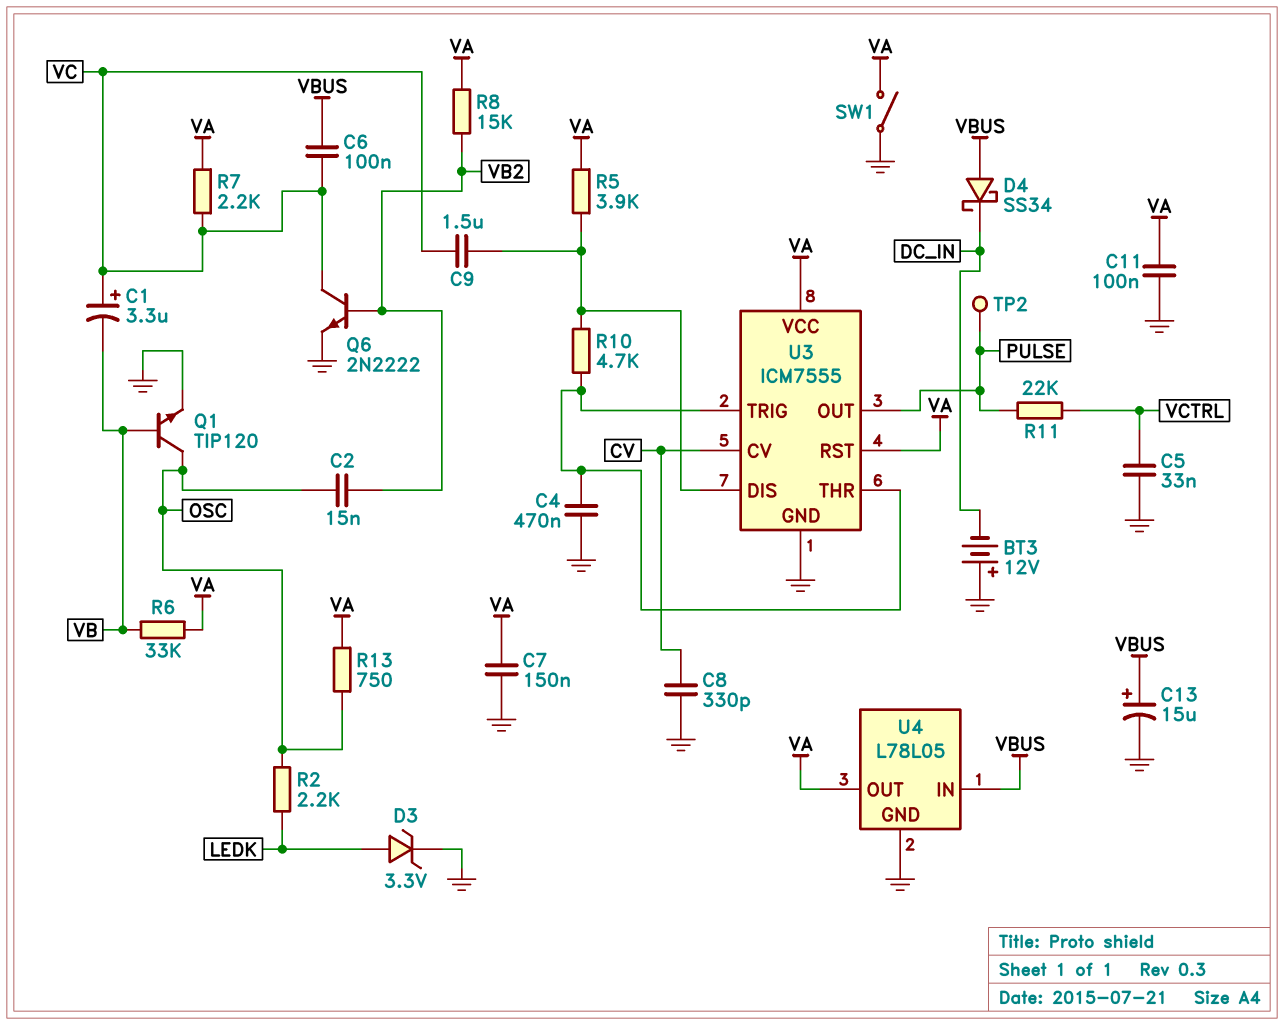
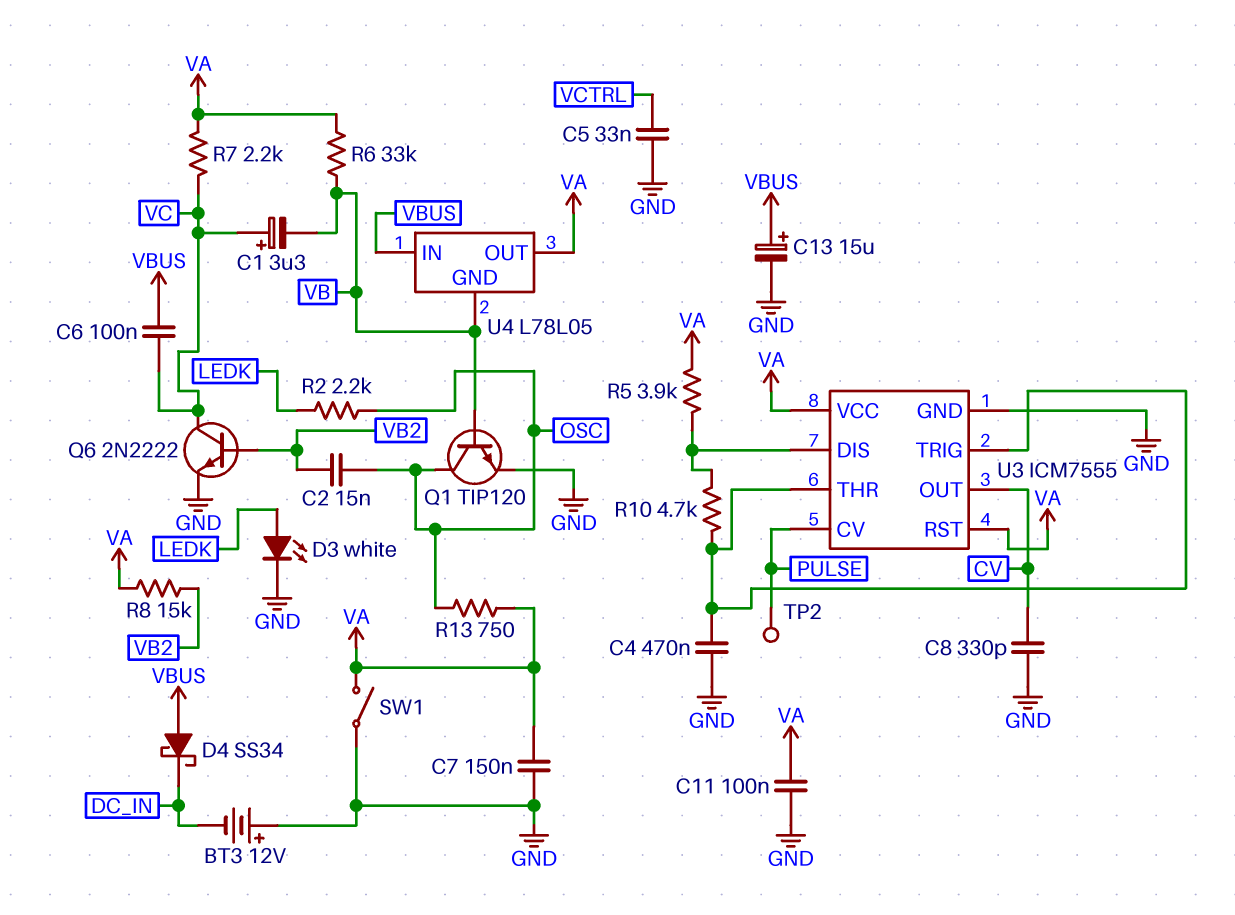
C9: 1.5uF (U3/DIS, VC) -> none
D3: zener 3.3V (A LEDK, K GND) -> LED white (A LEDK, K GND)
R11: 22k (PULSE, VCTRL) -> none
U3 pin CV: CV -> PULSE
U3 pin OUT: PULSE -> CV
U4 pin GND: GND -> VB

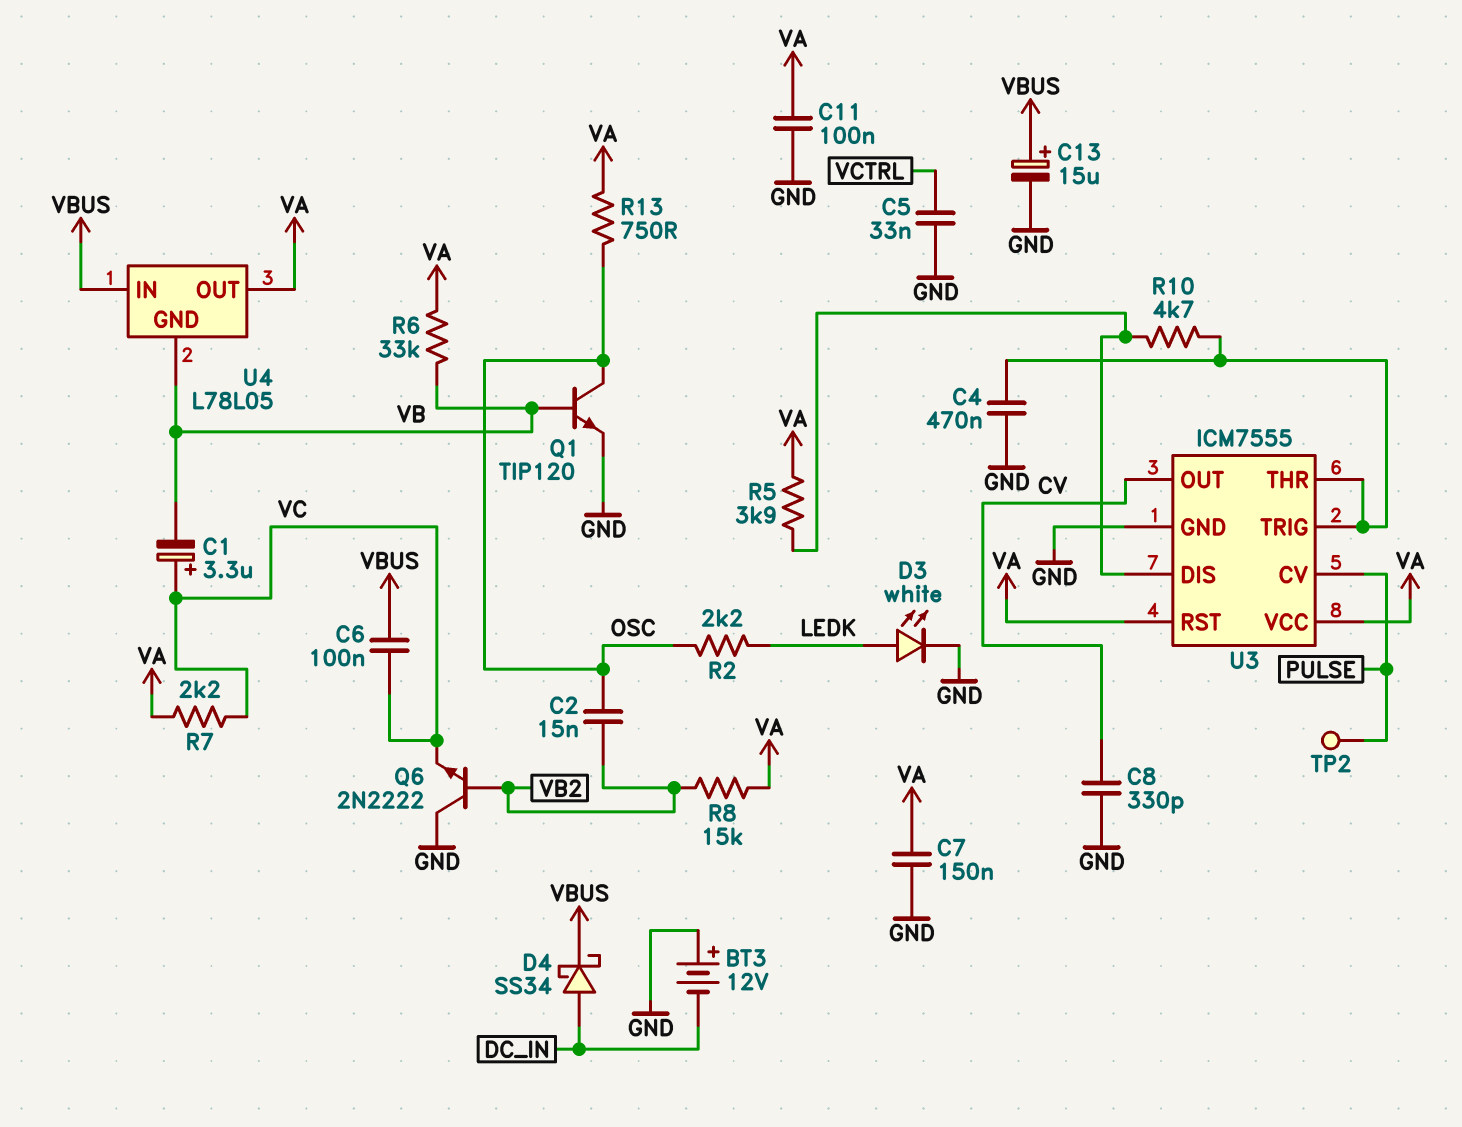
D4: schottky SS34 (A VBUS, K DC_IN) -> schottky SS34 (A DC_IN, K VBUS)
Q6: NPN 2N2222 (B VB2, C VC, E GND) -> NPN 2N2222 (B VB2, C GND, E VC)
SW1: switch (GND, VA) -> none

